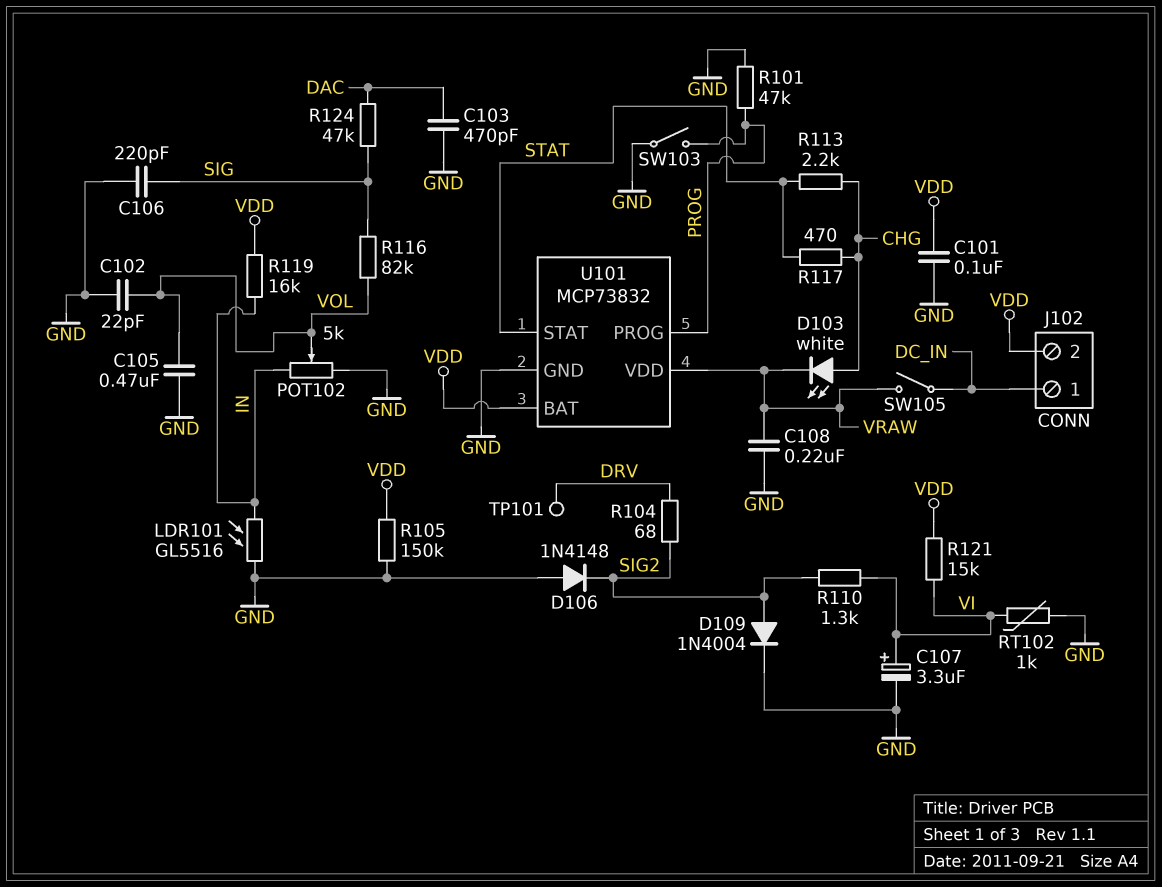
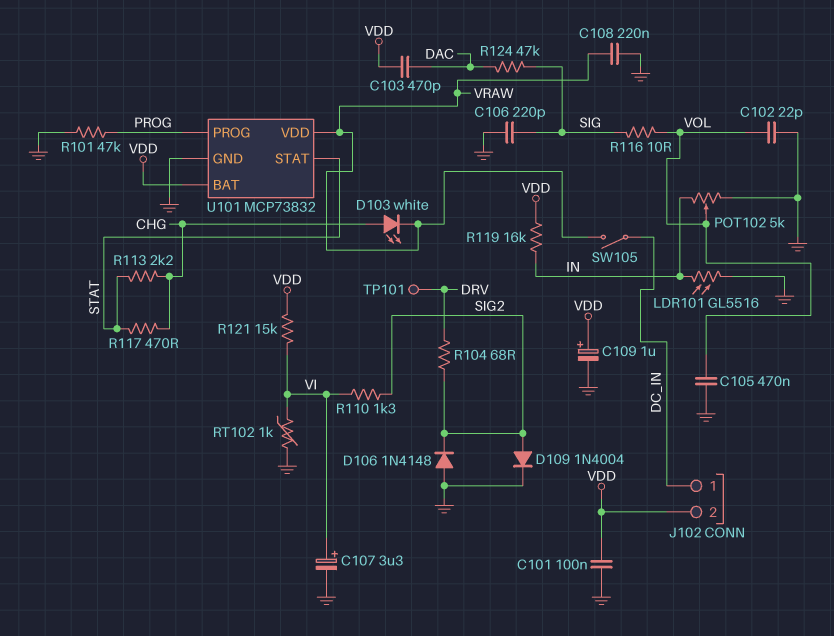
C103: 470pF (DAC, GND) -> 470pF (DAC, VDD)
C109: none -> 1uF (plus VDD, minus GND)
R105: 150k (GND, VDD) -> none
R116: 82k (SIG, VOL) -> 10 (SIG, VOL)
SW103: switch (GND, PROG) -> none

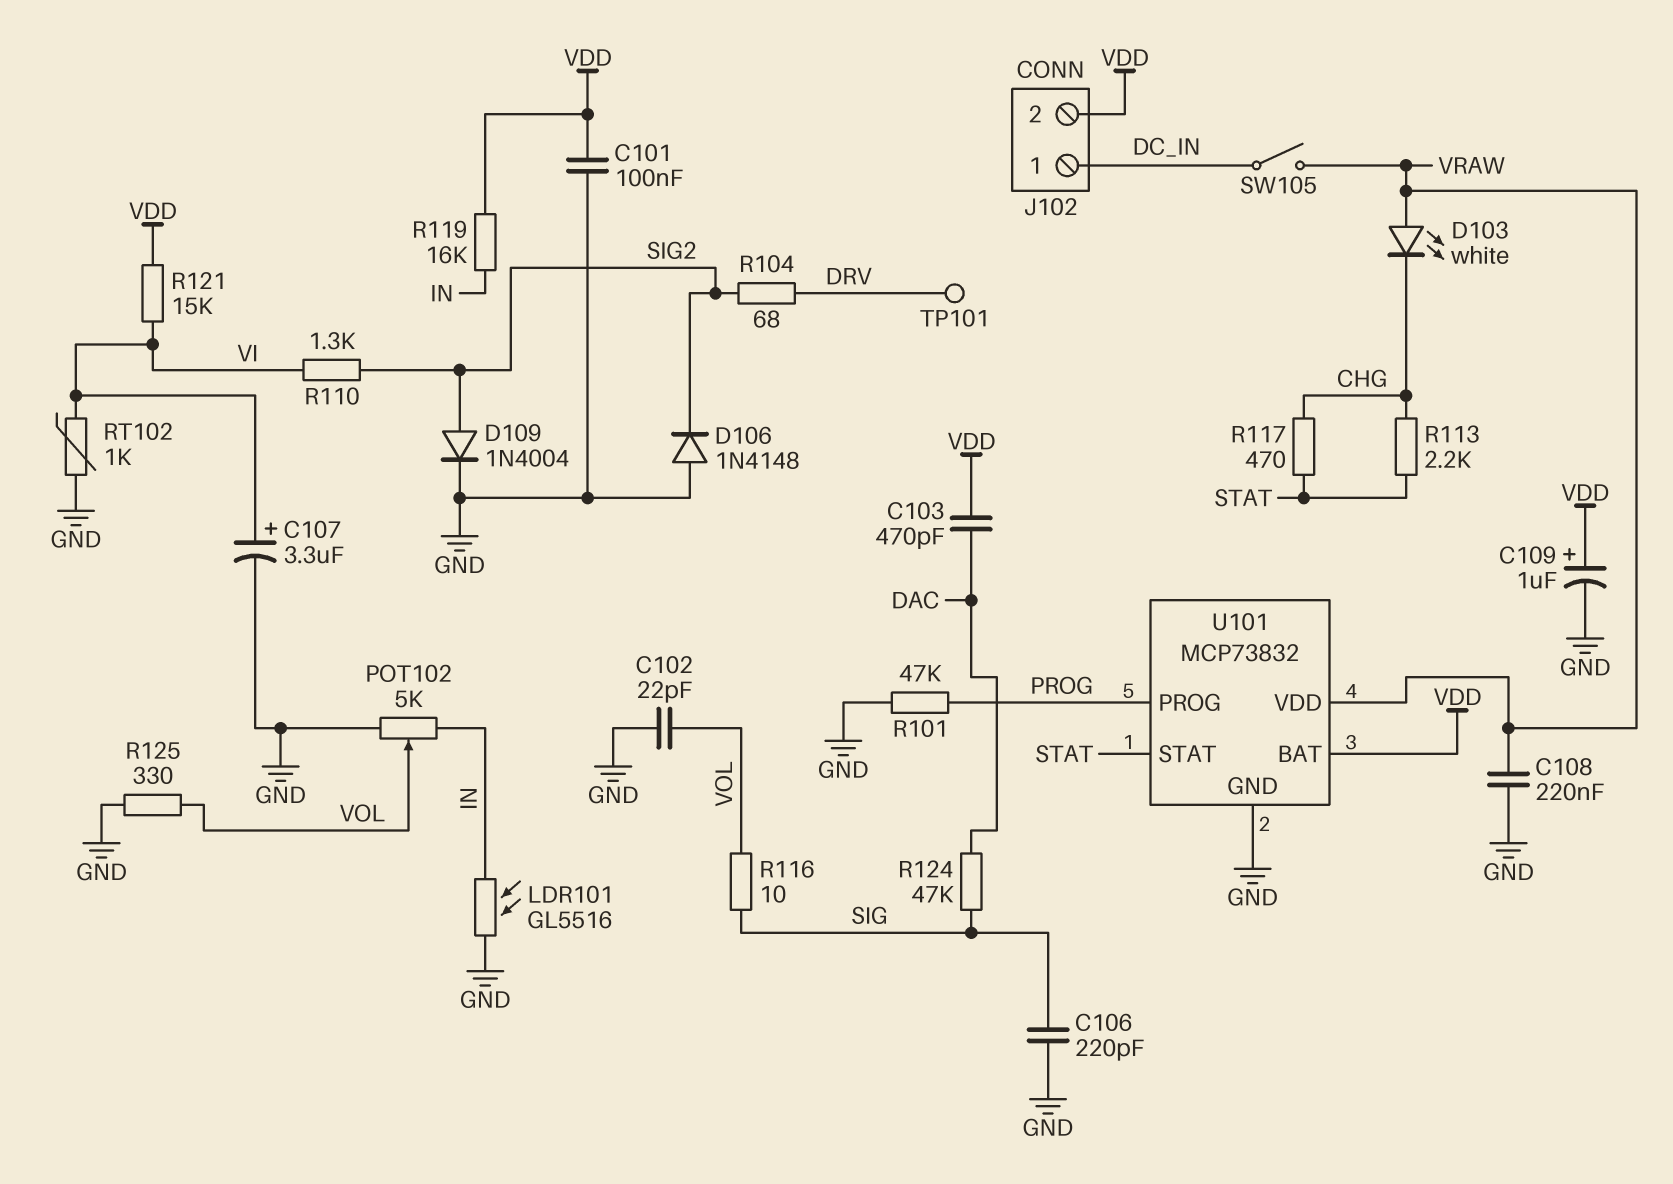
C105: 470nF (GND, VOL) -> none
D103: LED white (A CHG, K VRAW) -> LED white (A VRAW, K CHG)
R125: none -> 330 (GND, VOL)

